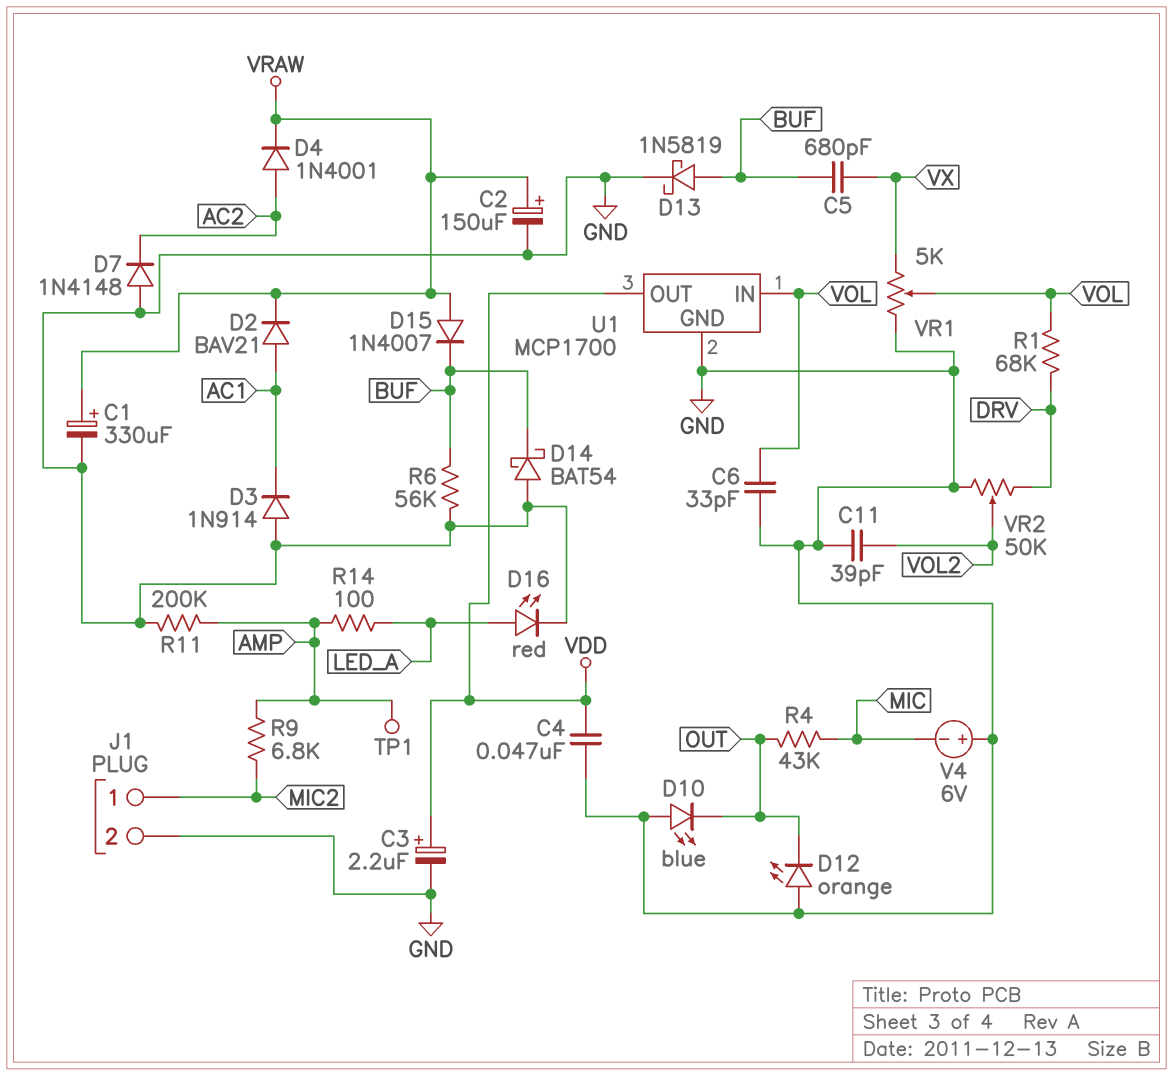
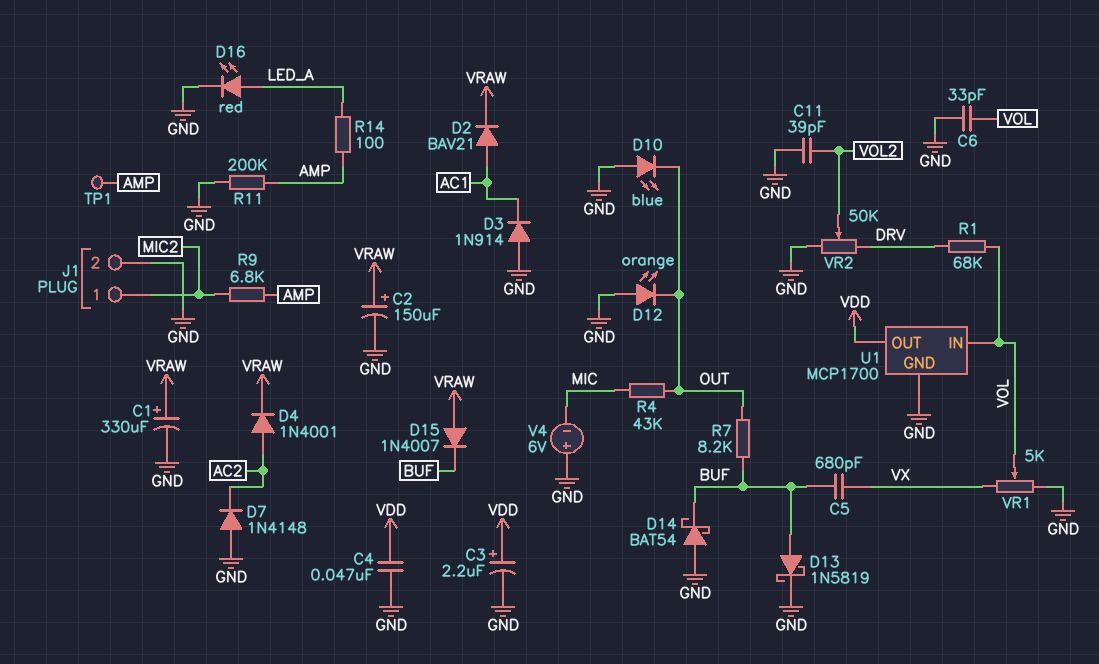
R6: 56k (BUF, GND) -> none
R7: none -> 8.2k (BUF, OUT)

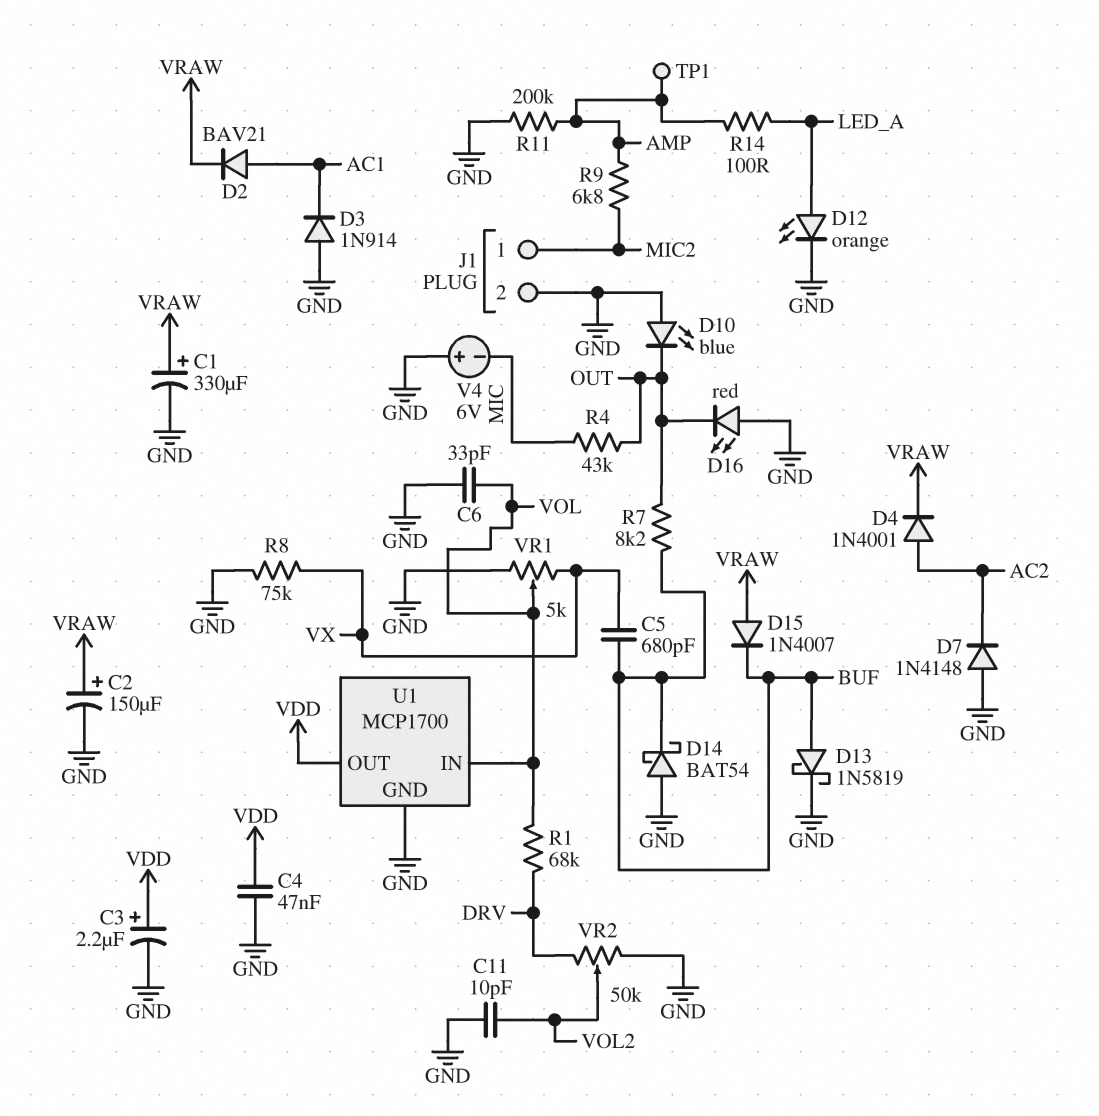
C11: 39pF (GND, VOL2) -> 10pF (GND, VOL2)
D12: LED orange (A GND, K OUT) -> LED orange (A LED_A, K GND)
D16: LED red (A LED_A, K GND) -> LED red (A GND, K OUT)
R8: none -> 75k (GND, VX)

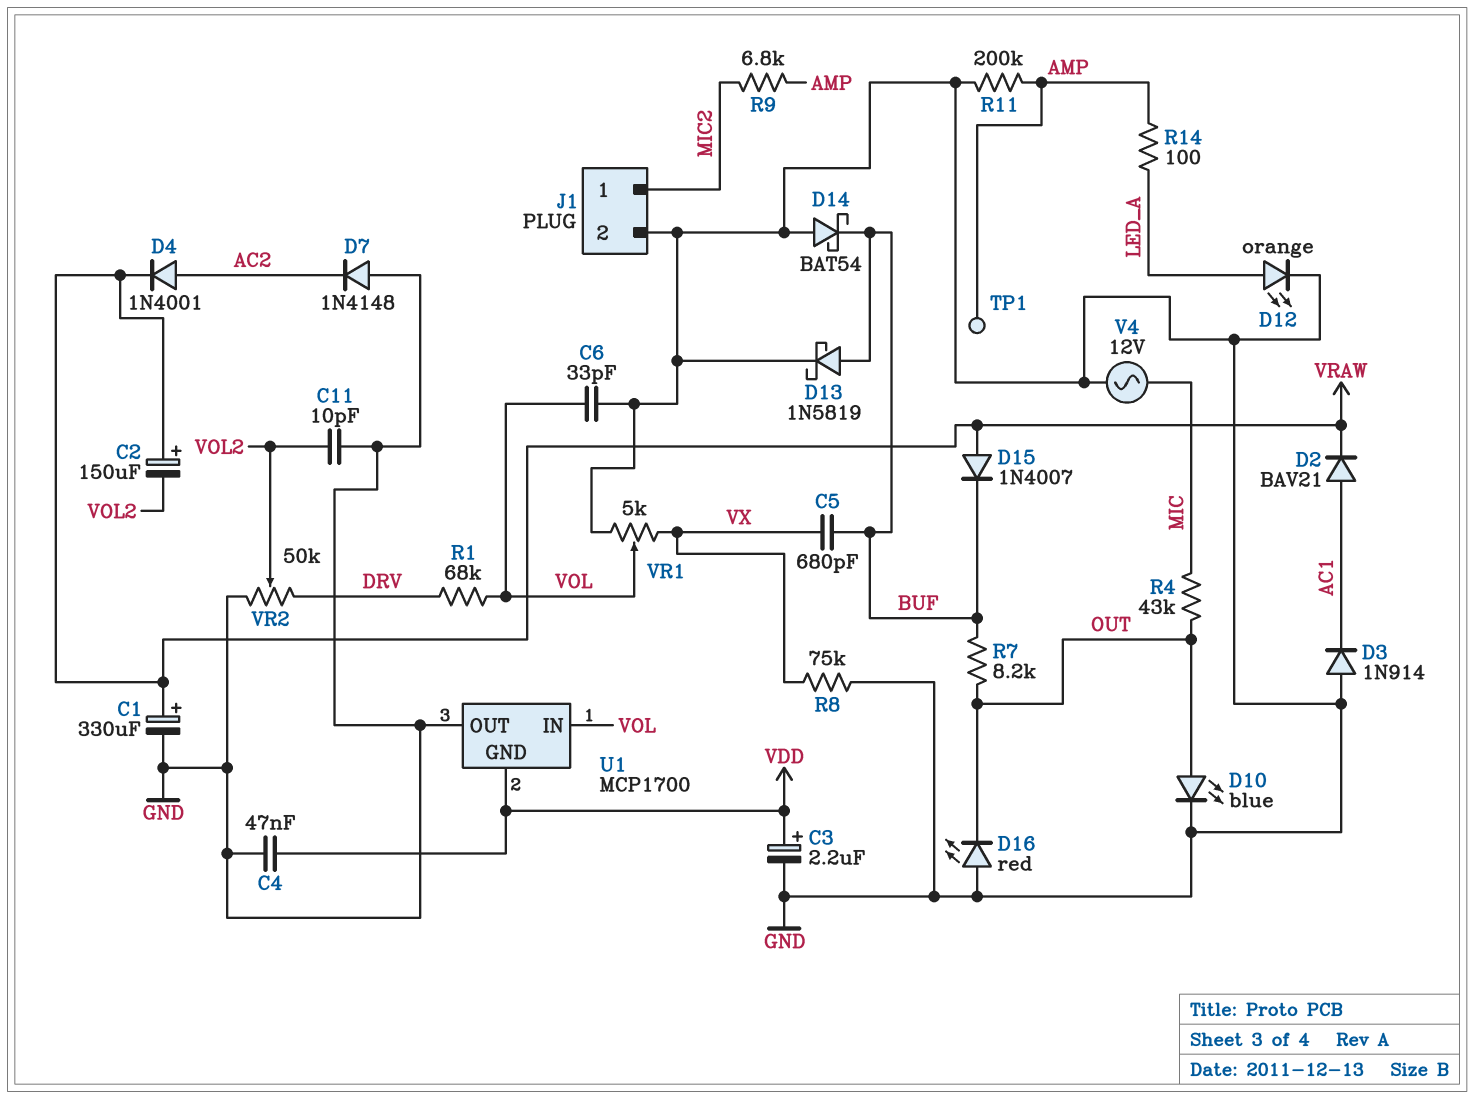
C2: 150uF (plus VRAW, minus GND) -> 150uF (plus VRAW, minus VOL2)
D10: LED blue (A GND, K OUT) -> LED blue (A OUT, K GND)
U1 pin GND: GND -> VDD
U1 pin OUT: VDD -> GND
V4: 6V (plus GND, minus MIC) -> AC 12V (GND, MIC)

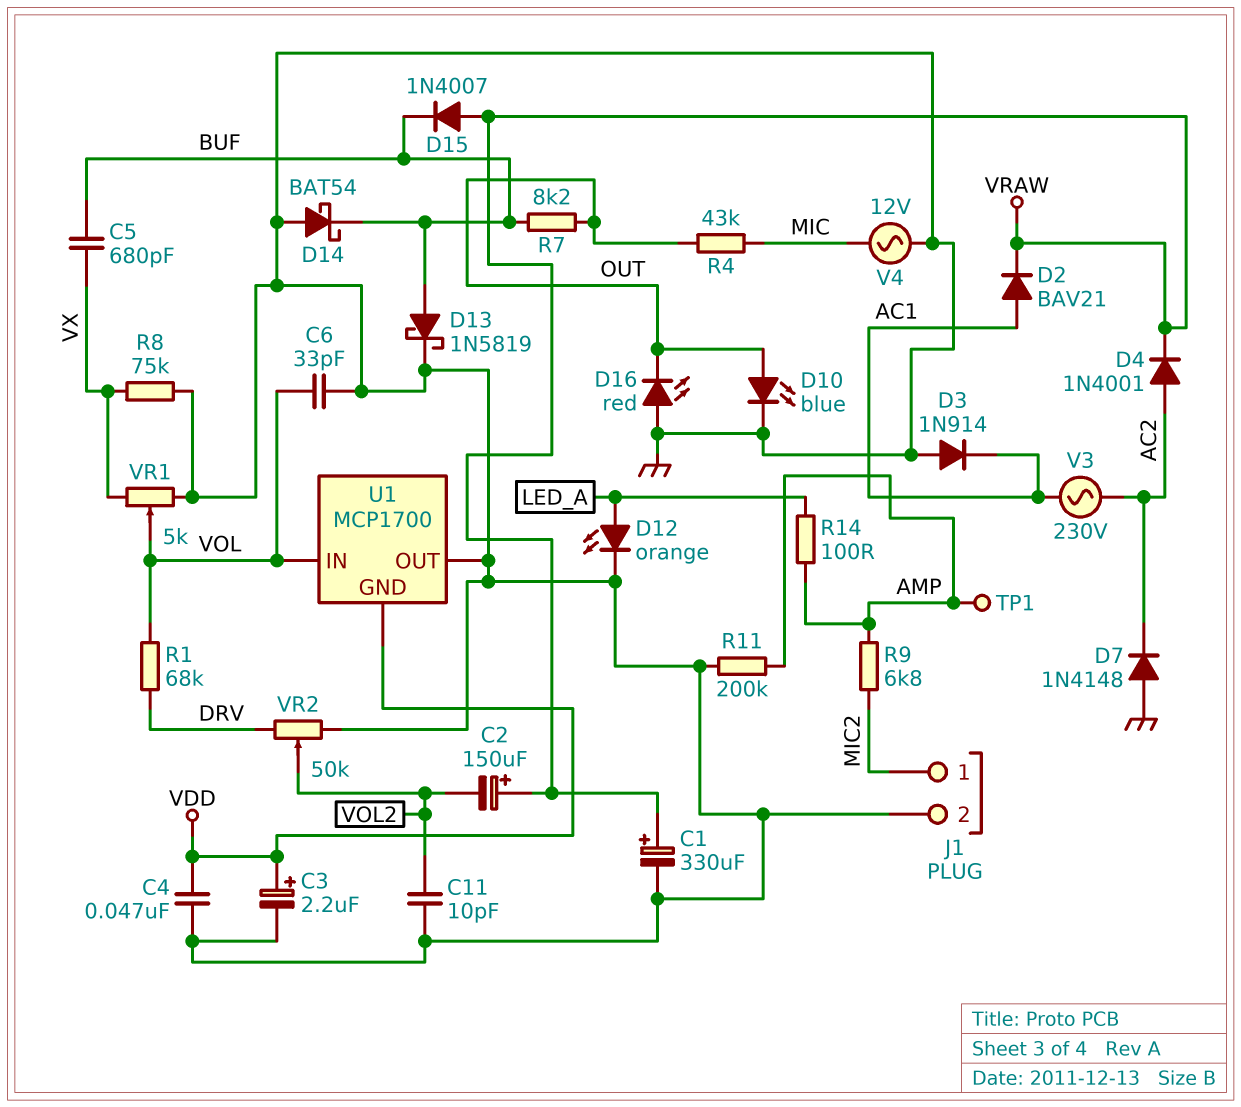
V3: none -> AC 230V (AC1, AC2)

